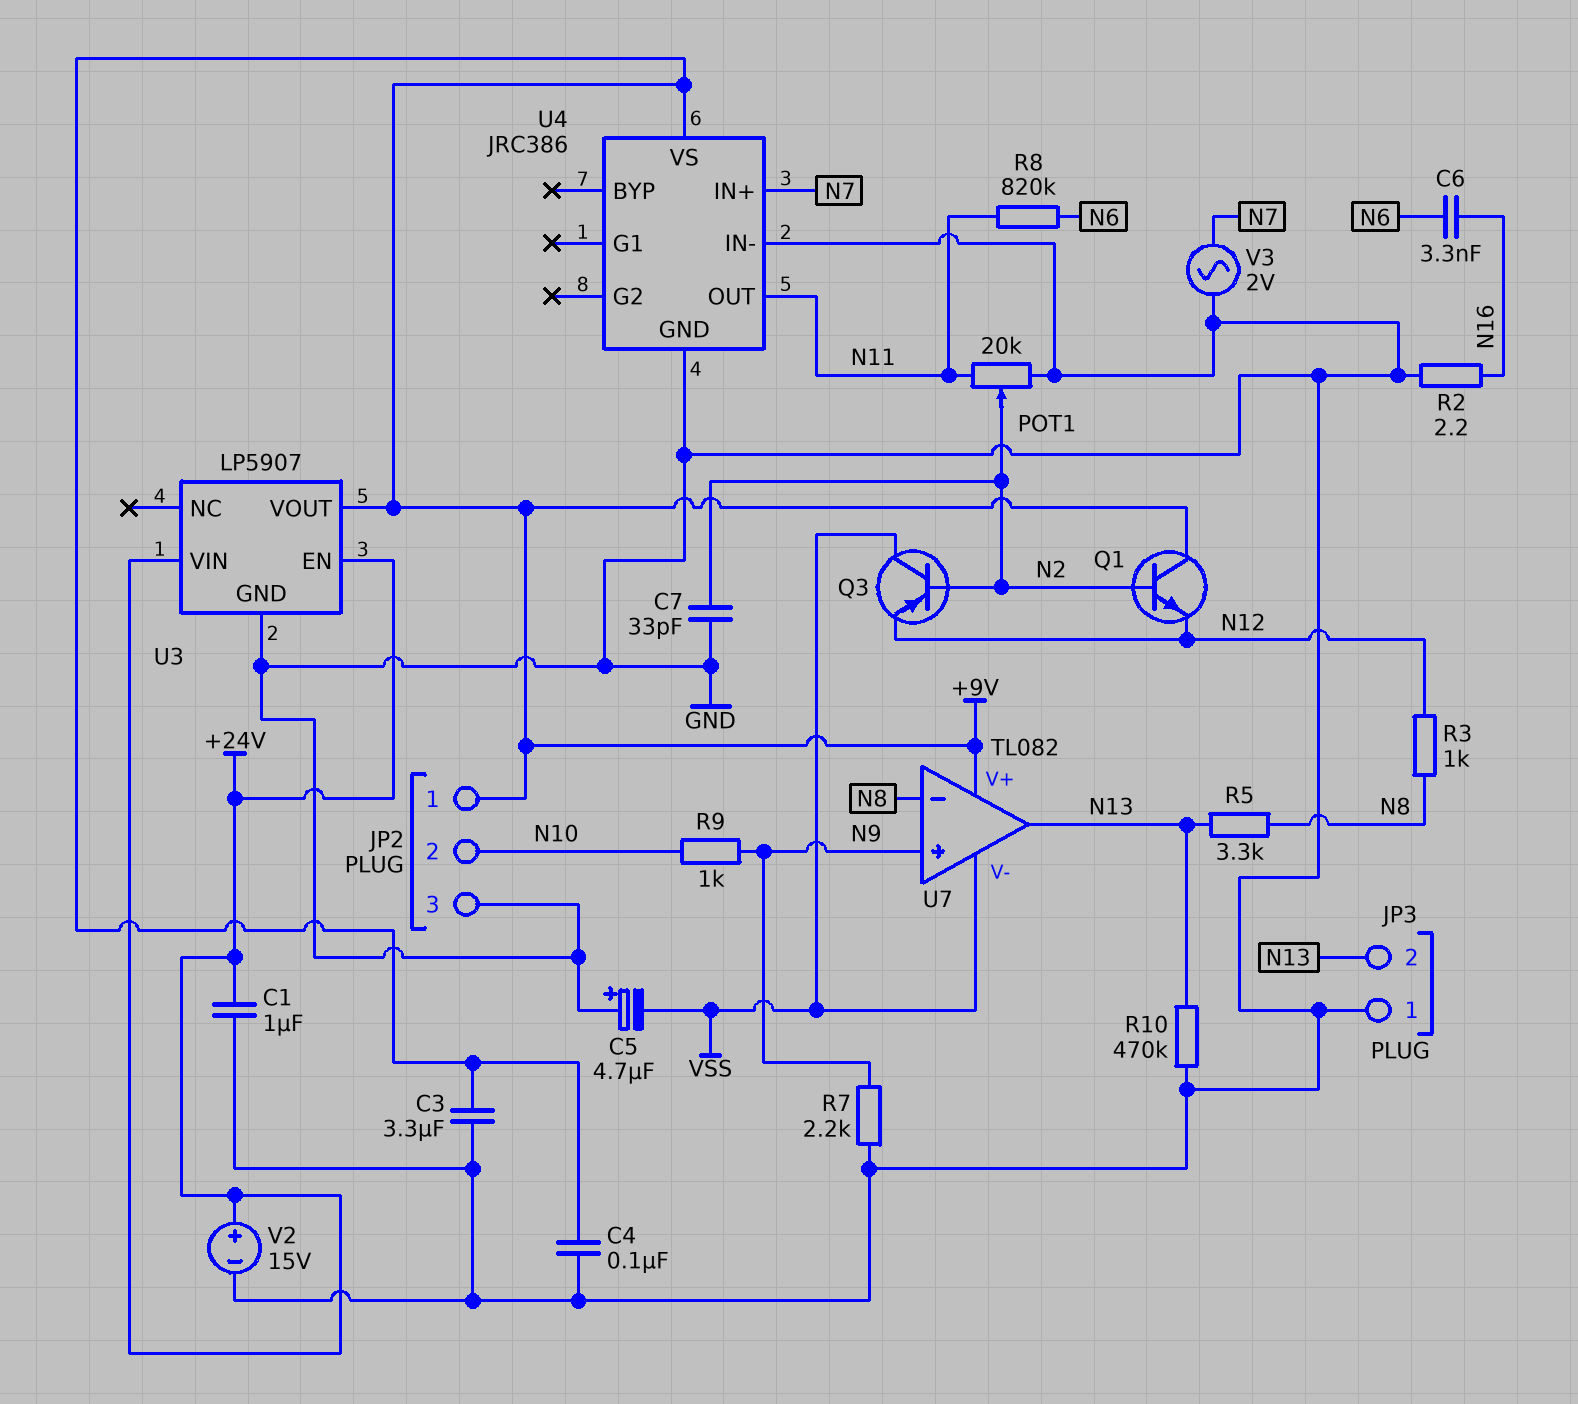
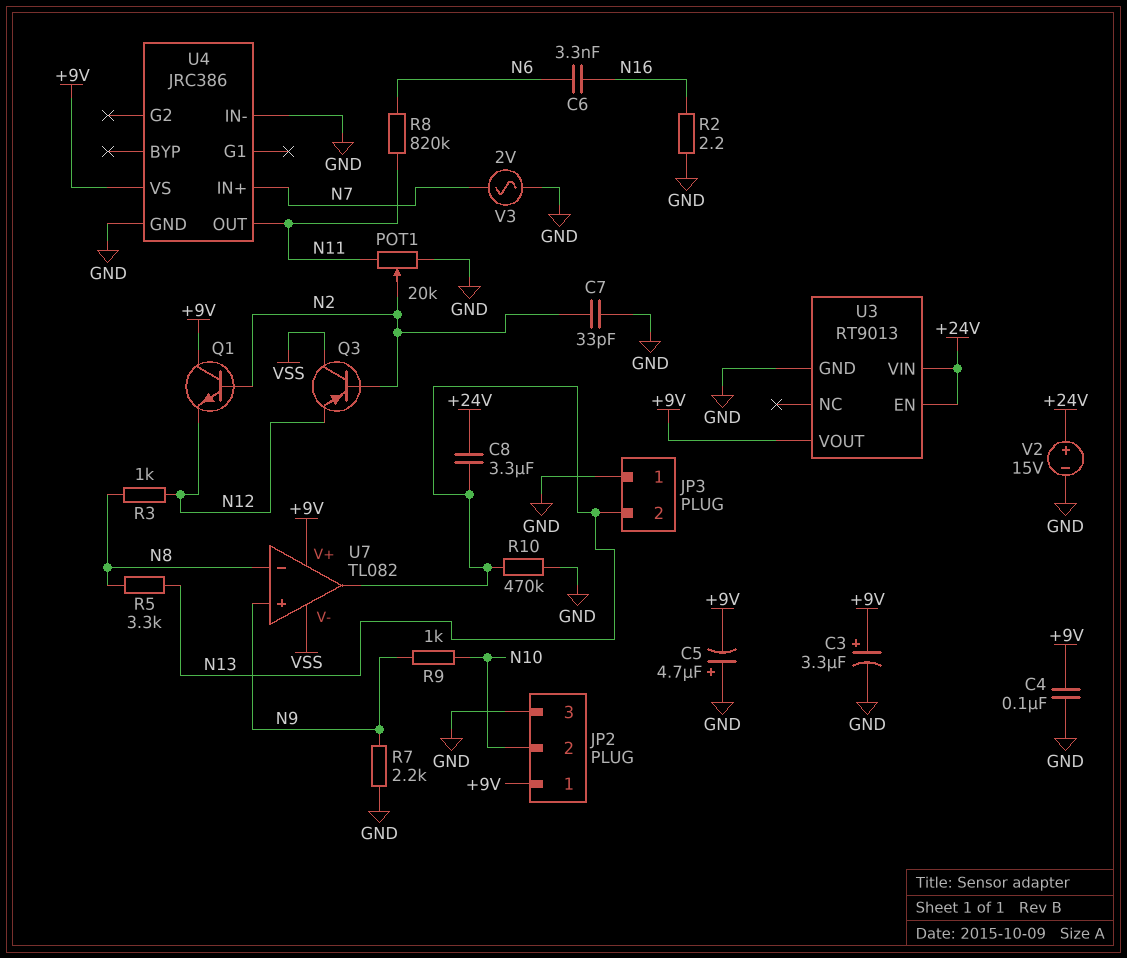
C1: 1uF (+24V, GND) -> none
C3: 3.3uF (+9V, GND) -> 3.3uF (plus +9V, minus GND)
C5: 4.7uF (plus GND, minus VSS) -> 4.7uF (plus GND, minus +9V)
C8: none -> 3.3uF (+24V, N13)
U3: LP5907 -> RT9013

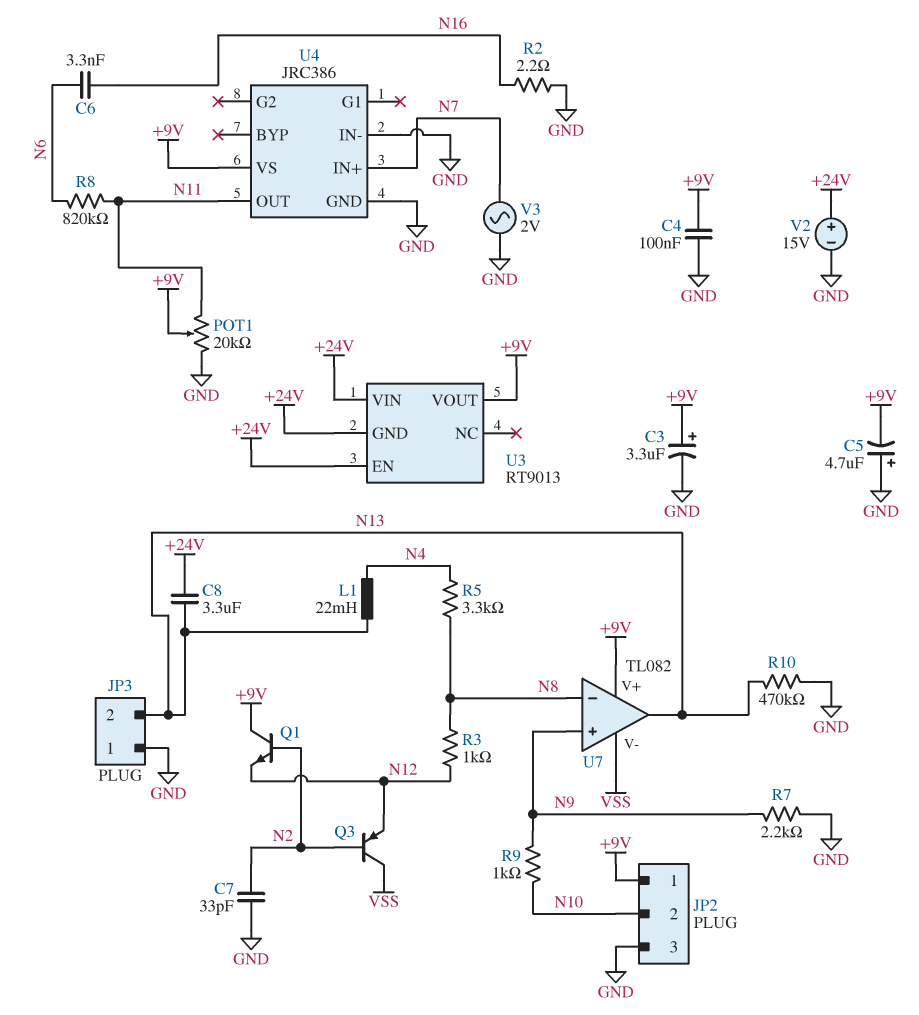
L1: none -> 22mH (N4, N13)
POT1: 20k (GND, N11, wiper N2) -> 20k (GND, N11, wiper +9V)
R5: 3.3k (N8, N13) -> 3.3k (N4, N8)
U3 pin GND: GND -> +24V

